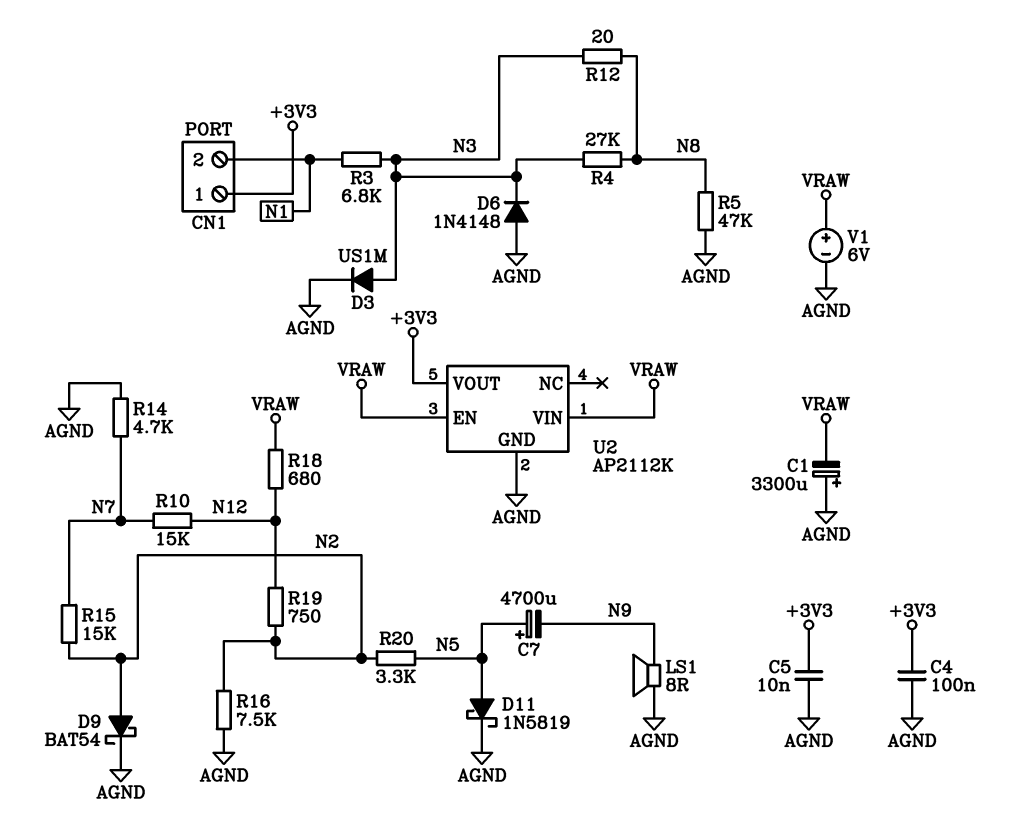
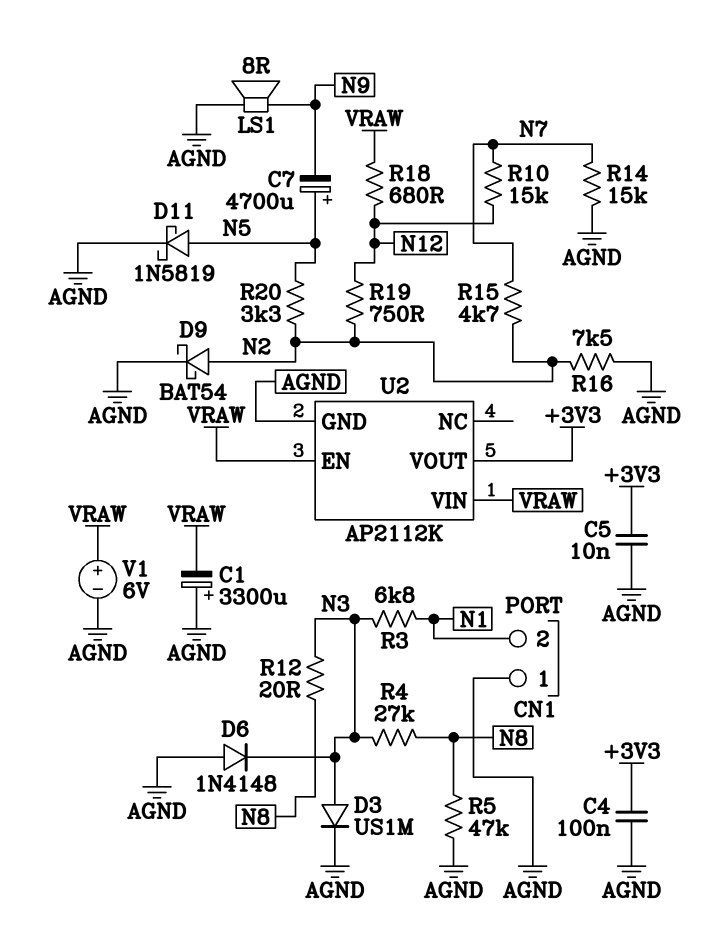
CN1 pin 1: +3V3 -> AGND
R14: 4.7k (AGND, N7) -> 15k (AGND, N7)
R15: 15k (N2, N7) -> 4.7k (N2, N7)

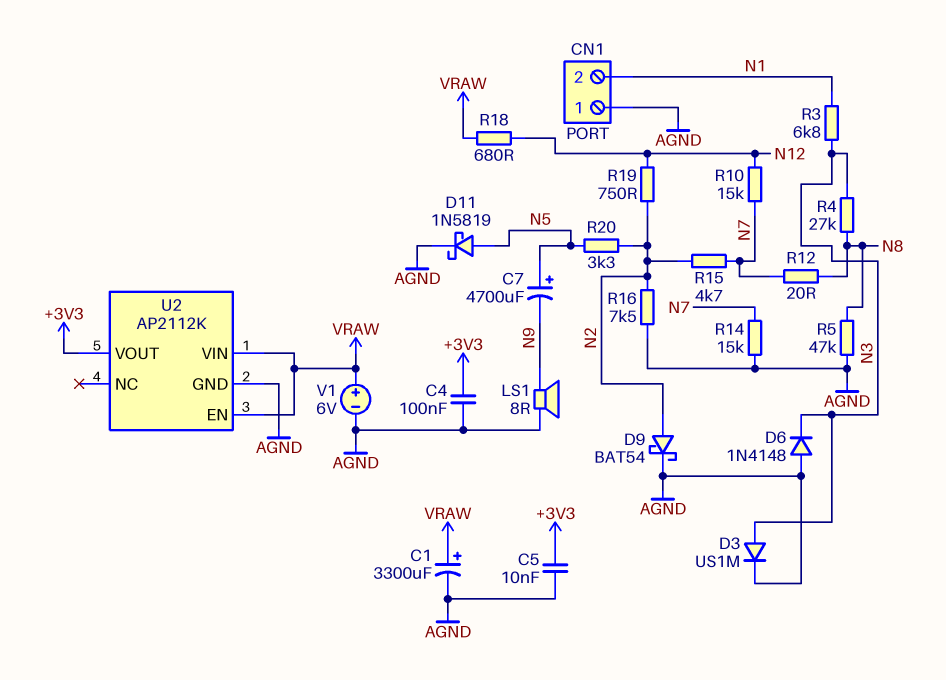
C1: 3300uF (plus AGND, minus VRAW) -> 3300uF (plus VRAW, minus AGND)
R12: 20 (N3, N8) -> 20 (N7, N8)

